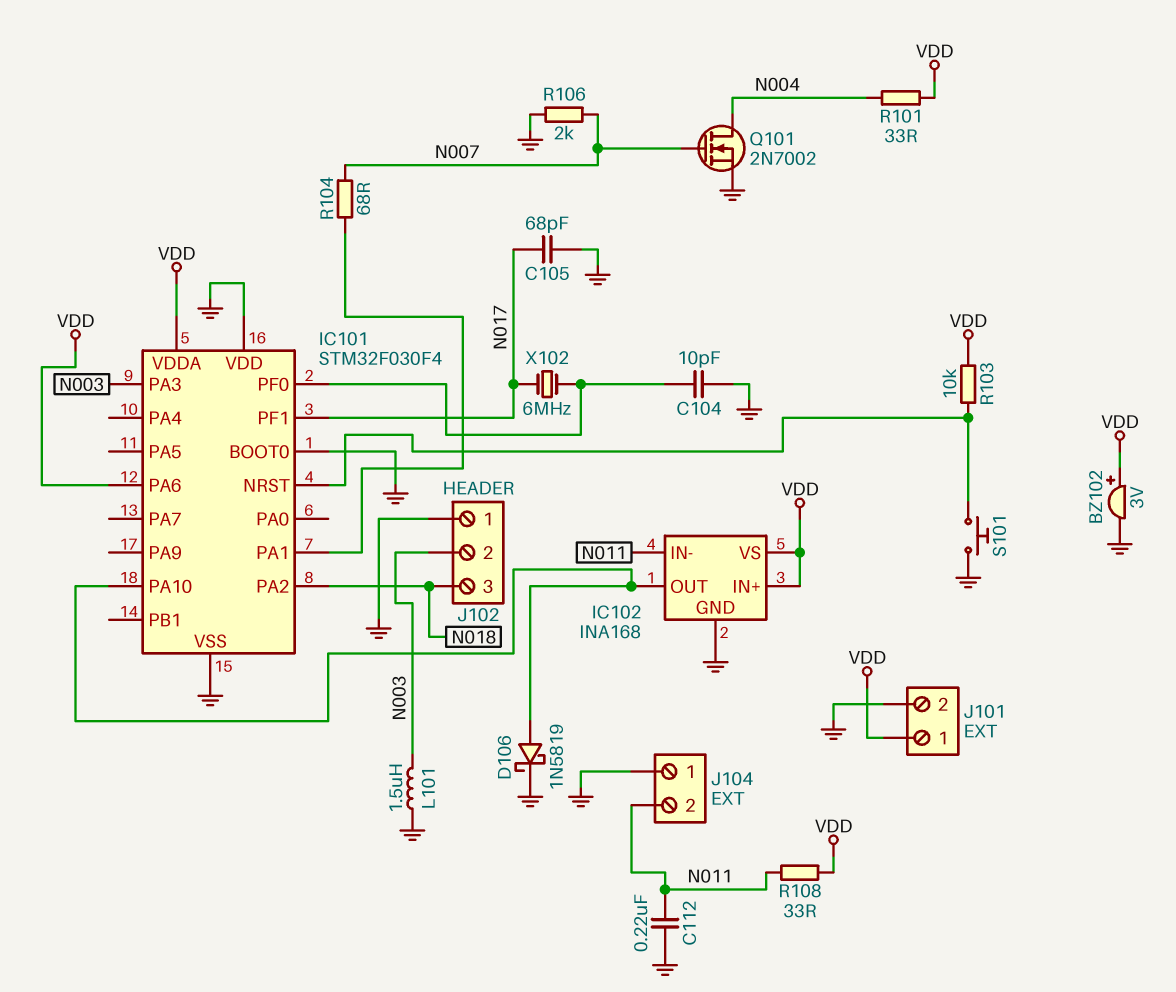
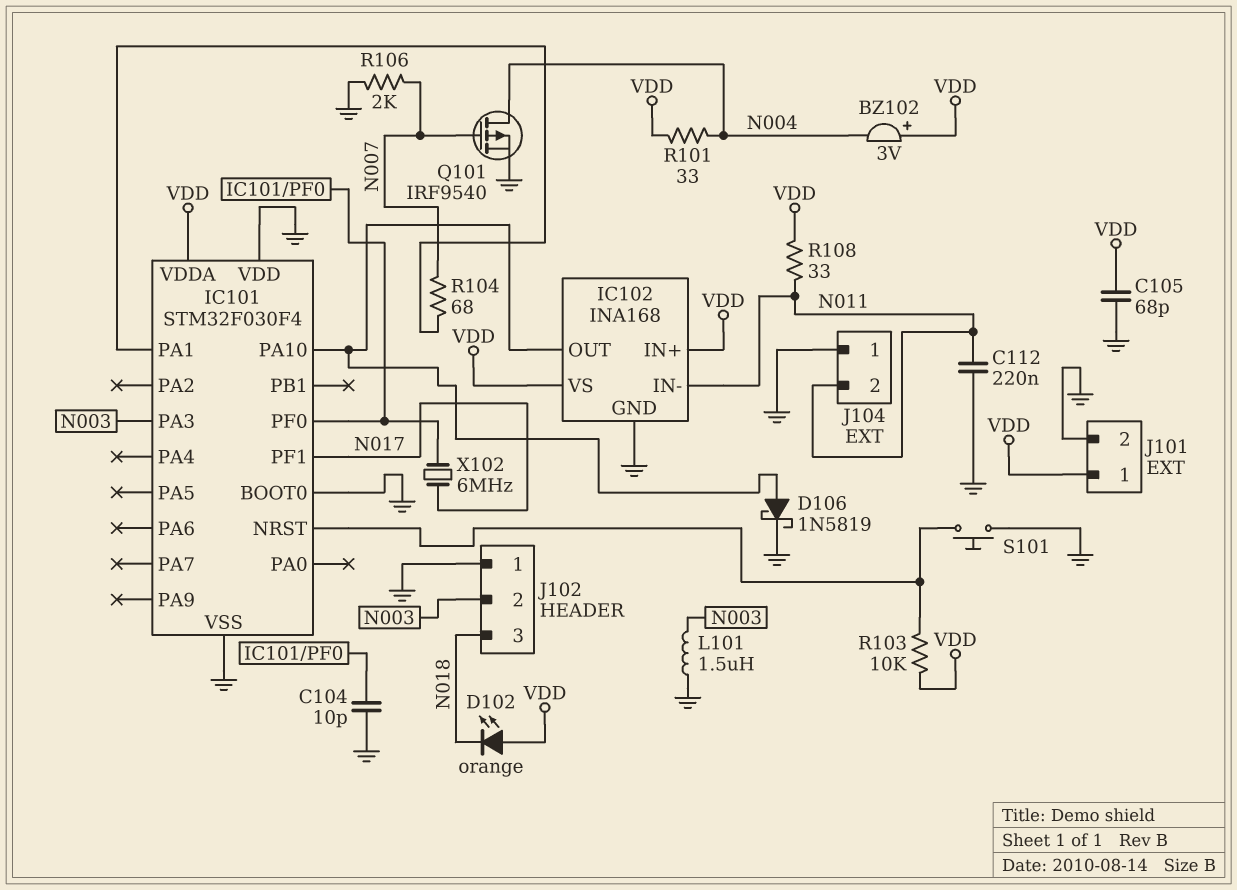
BZ102: buzzer 3V (plus VDD, minus GND) -> buzzer 3V (plus VDD, minus N004)
C105: 68pF (GND, N017) -> 68pF (GND, VDD)
D102: none -> LED orange (A VDD, K N018)
IC101 pin PA2: N018 -> none
IC101 pin PA6: VDD -> none
Q101: NMOS 2N7002 (G N007, D N004, S GND) -> PMOS IRF9540 (G N007, D N004, S GND)

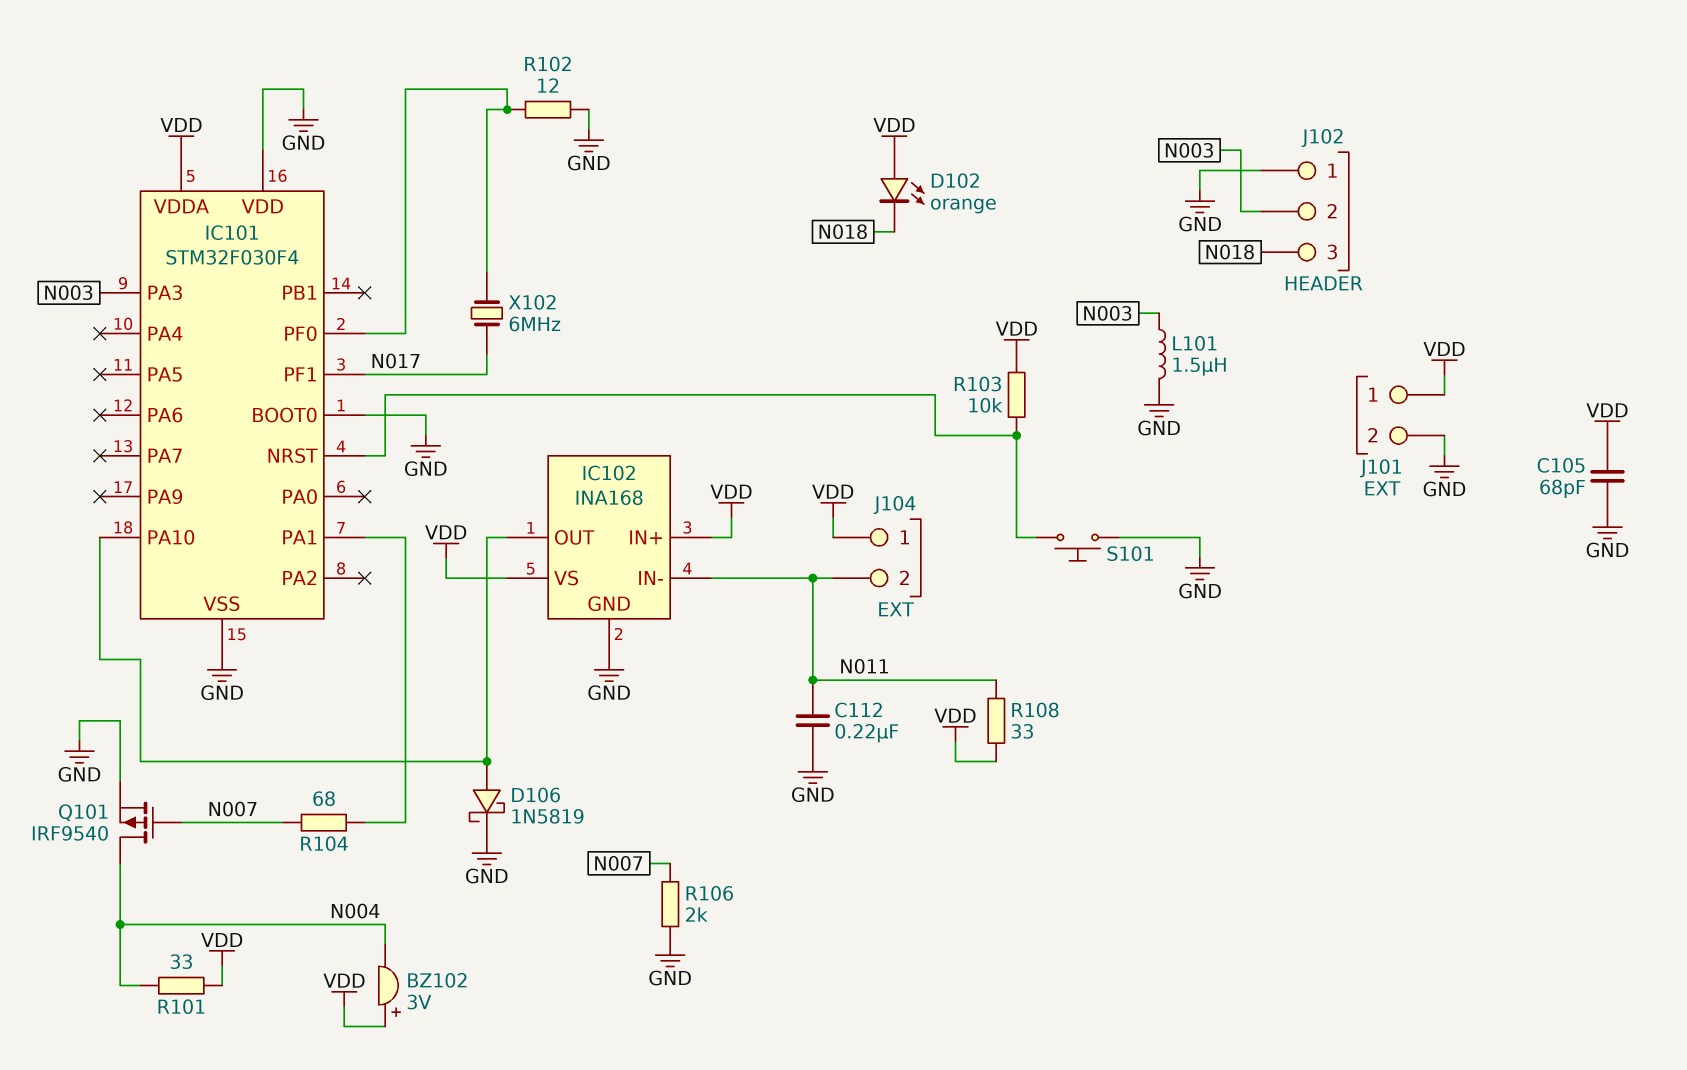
C104: 10pF (GND, IC101/PF0) -> none
J104 pin 1: GND -> VDD
R102: none -> 12 (GND, IC101/PF0)

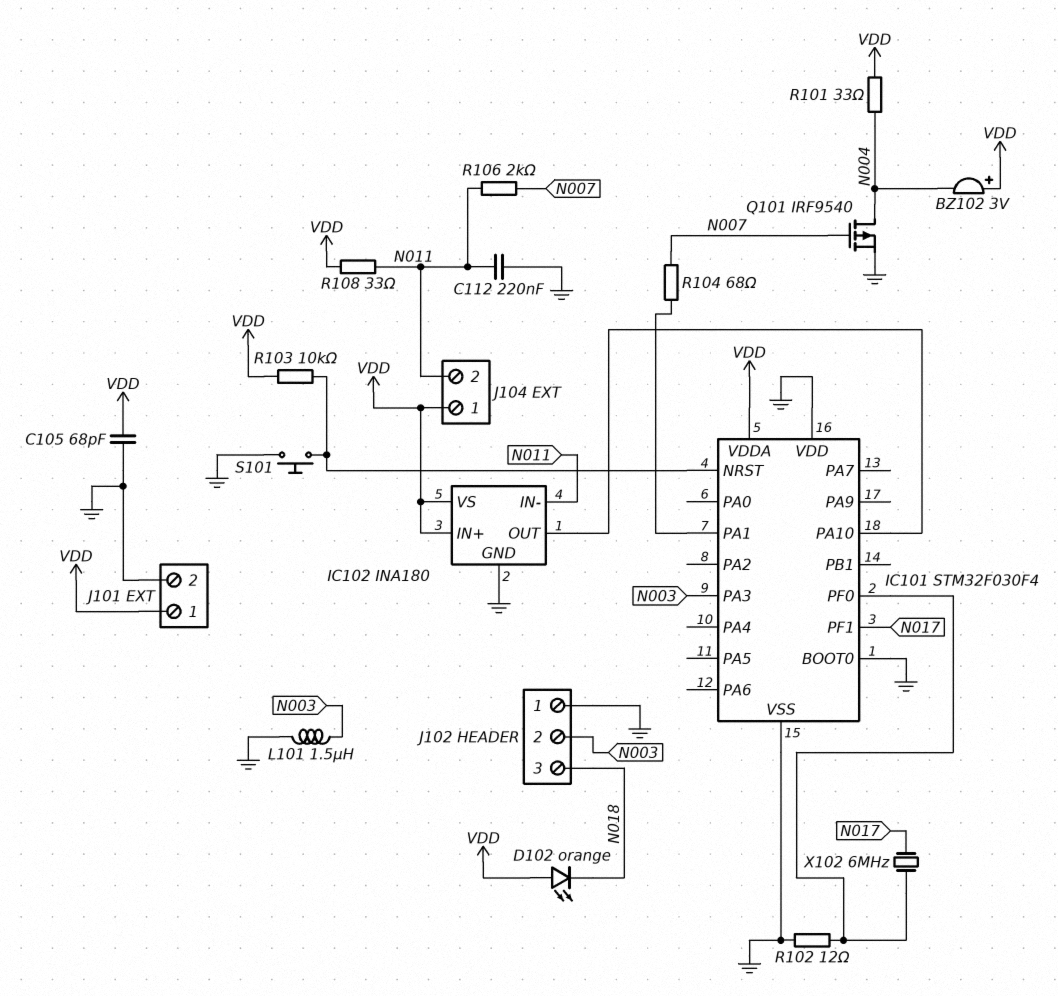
D106: schottky 1N5819 (A IC101/PA10, K GND) -> none
IC102: INA168 -> INA180
R106: 2k (GND, N007) -> 2k (N007, N011)

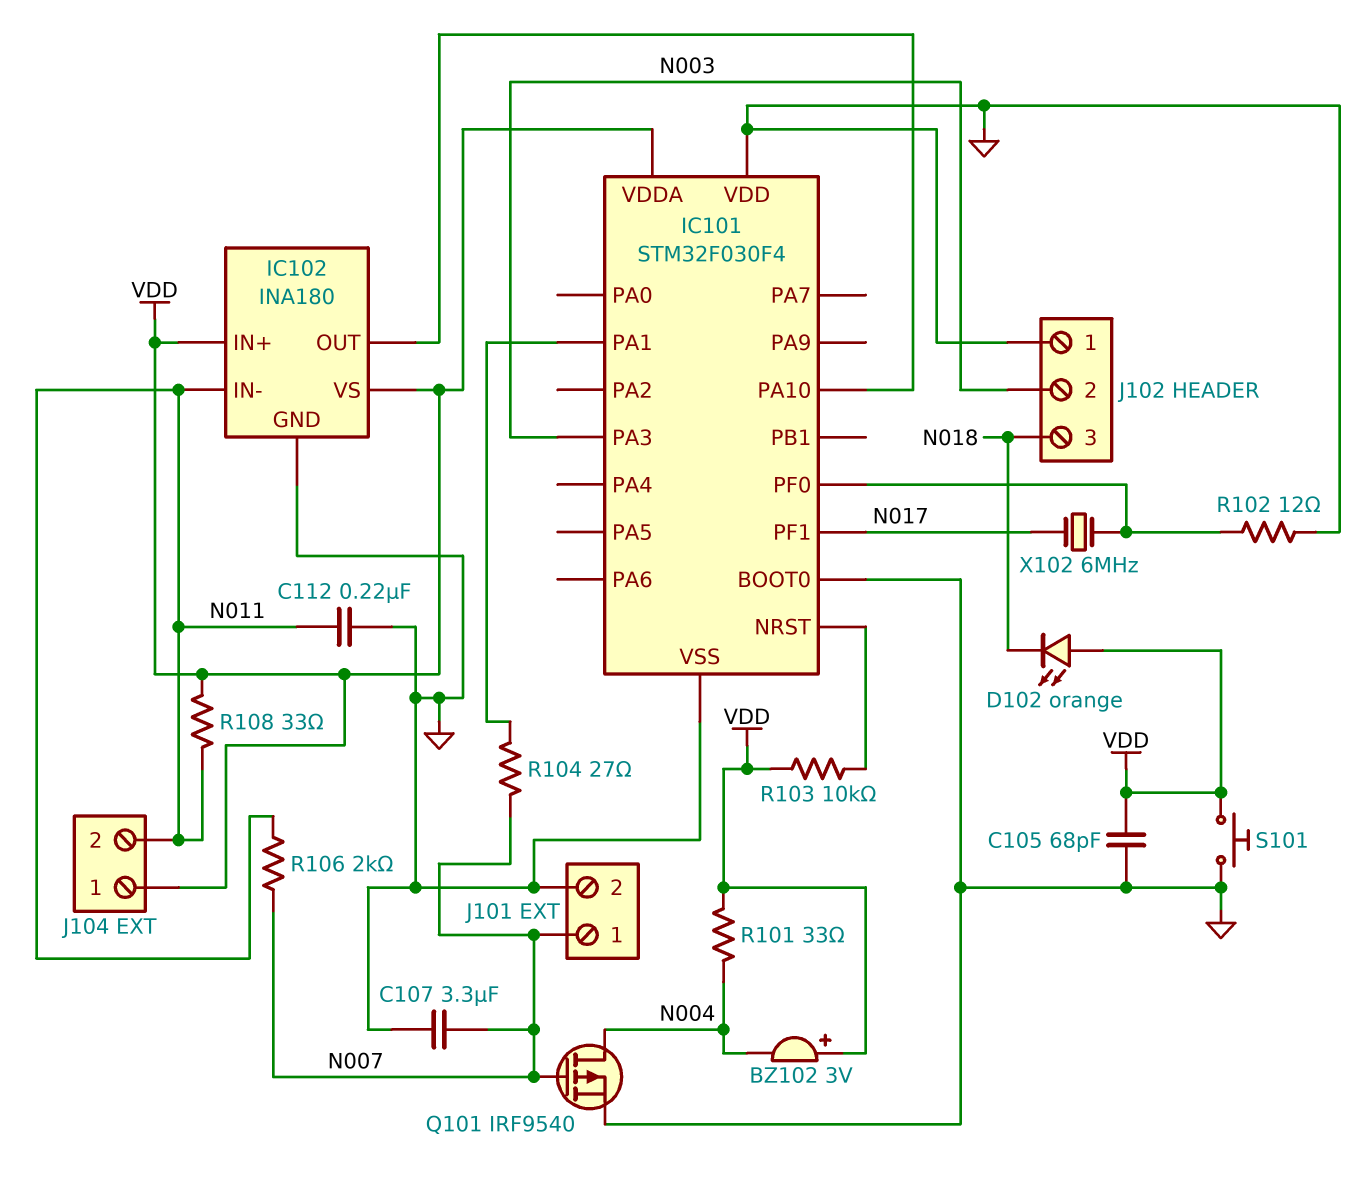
C107: none -> 3.3uF (GND, N007)
J101 pin 1: VDD -> N007
L101: 1.5uH (GND, N003) -> none
R104: 68 (IC101/PA1, N007) -> 27 (IC101/PA1, N007)
S101: button (GND, IC101/NRST) -> button (GND, VDD)

